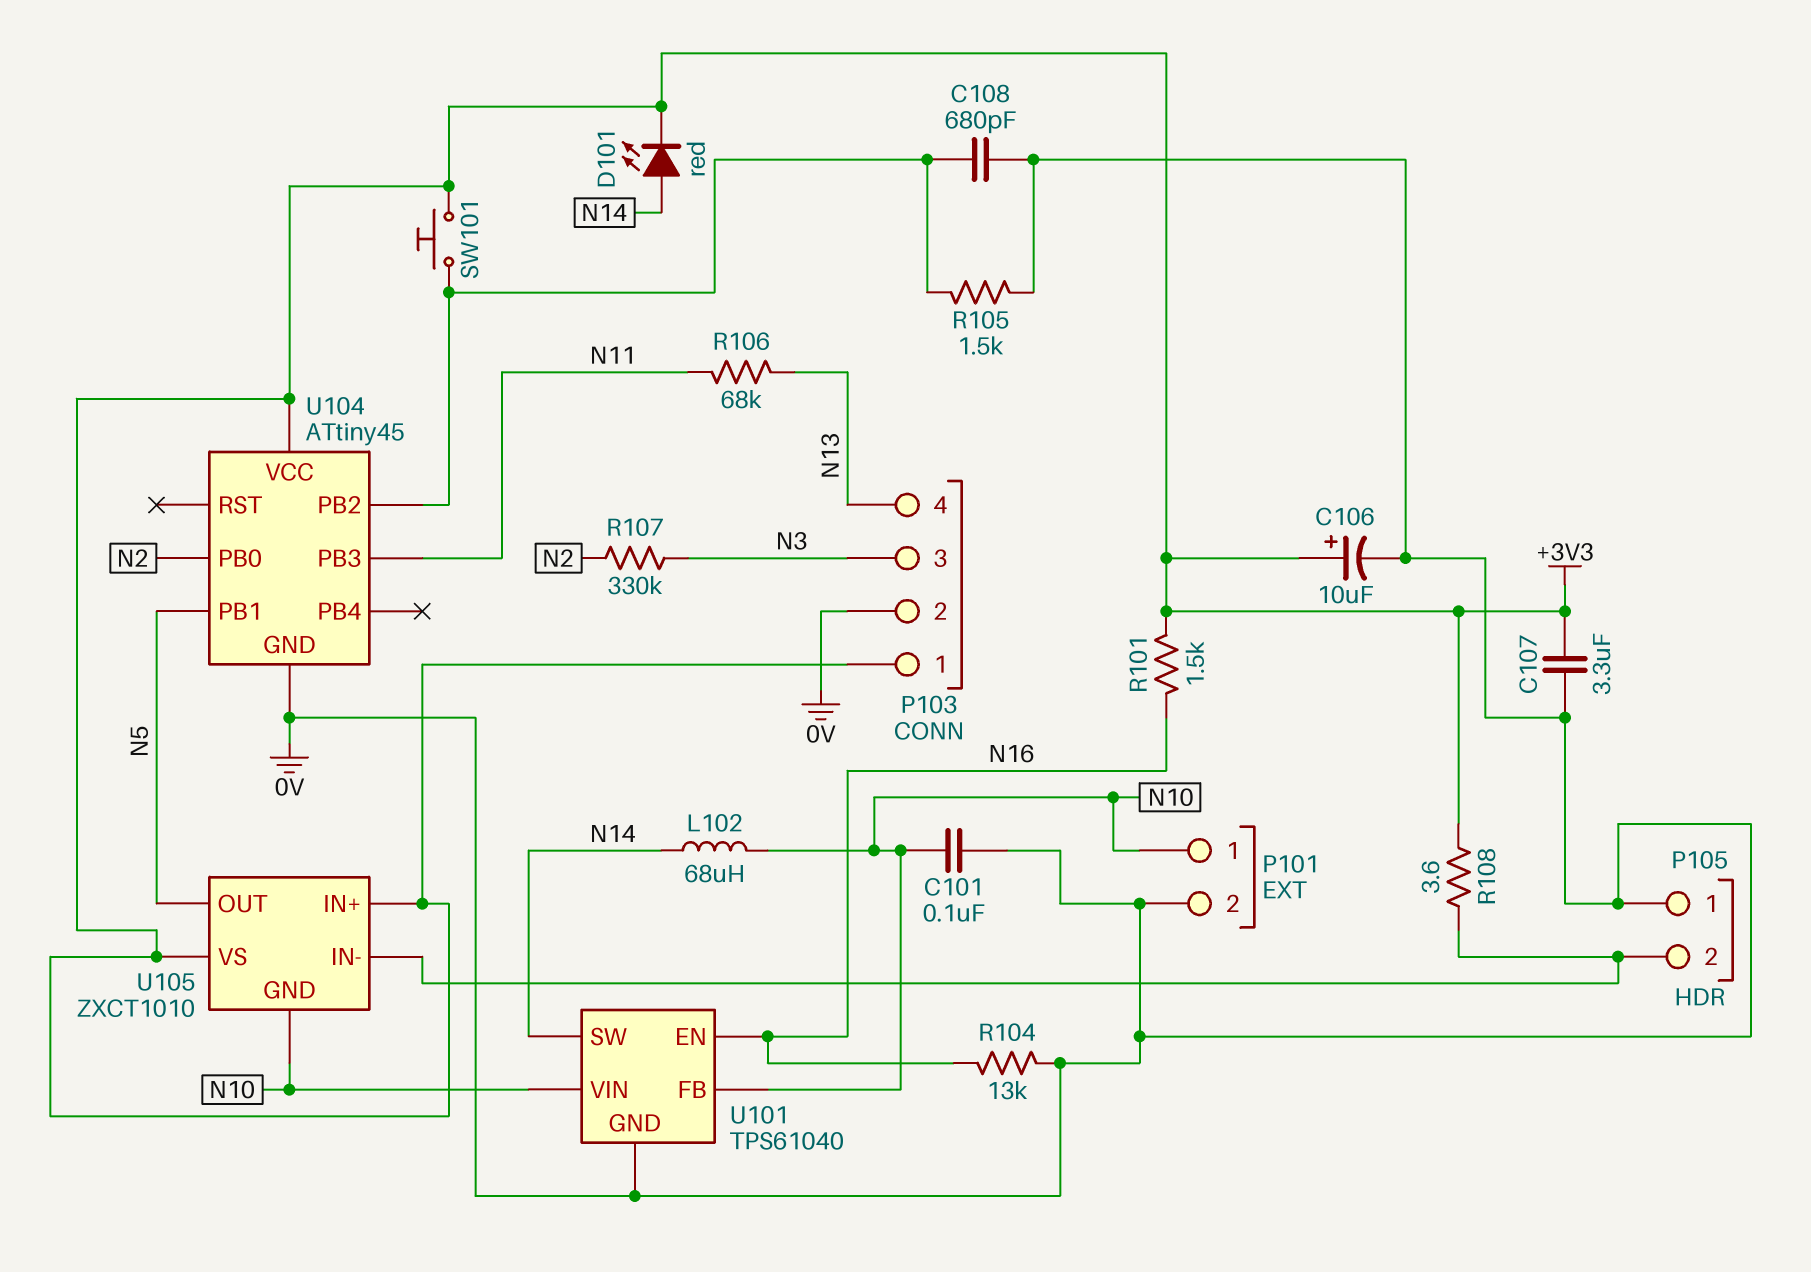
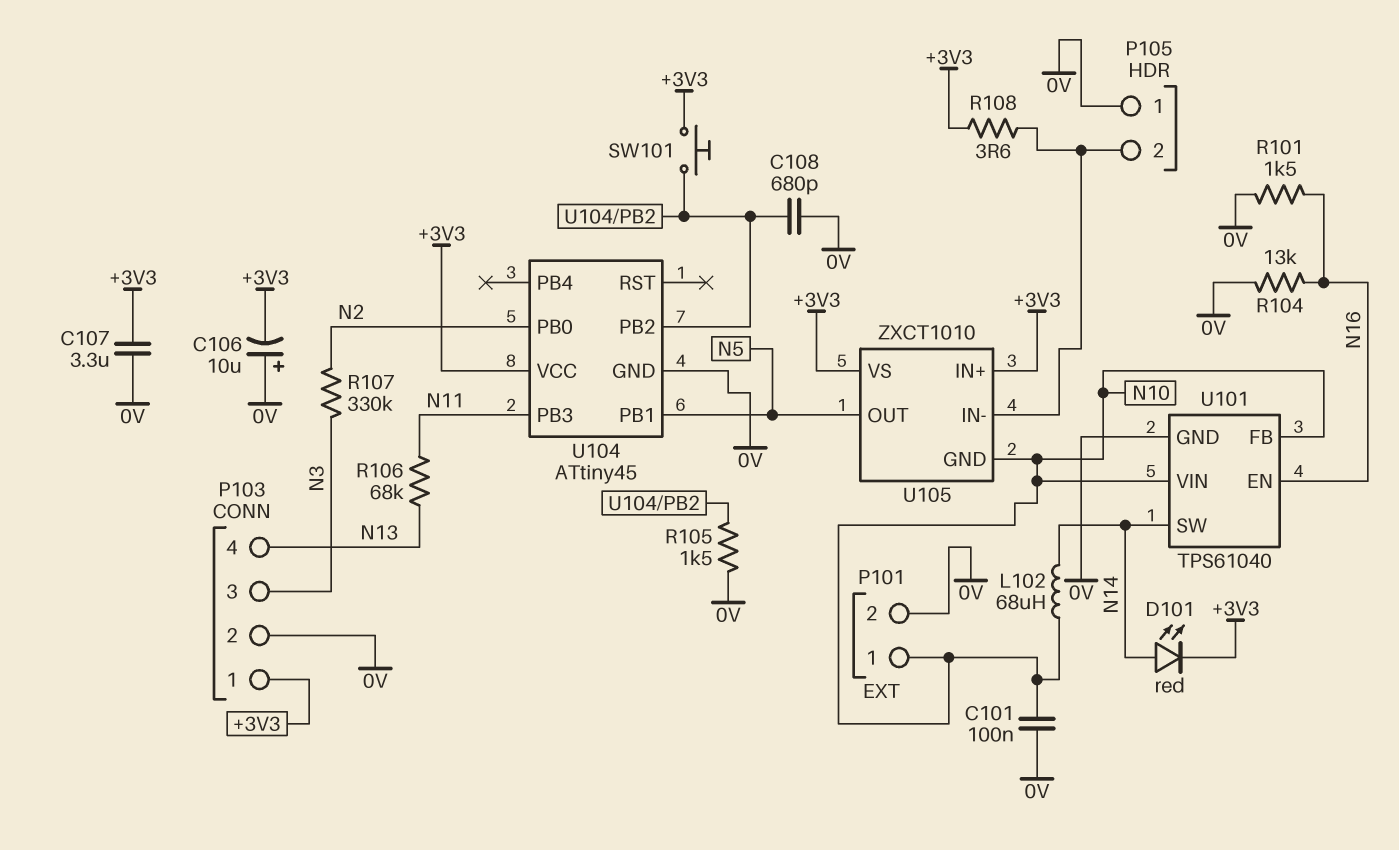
C106: 10uF (plus +3V3, minus 0V) -> 10uF (plus 0V, minus +3V3)
R101: 1.5k (+3V3, N16) -> 1.5k (0V, N16)

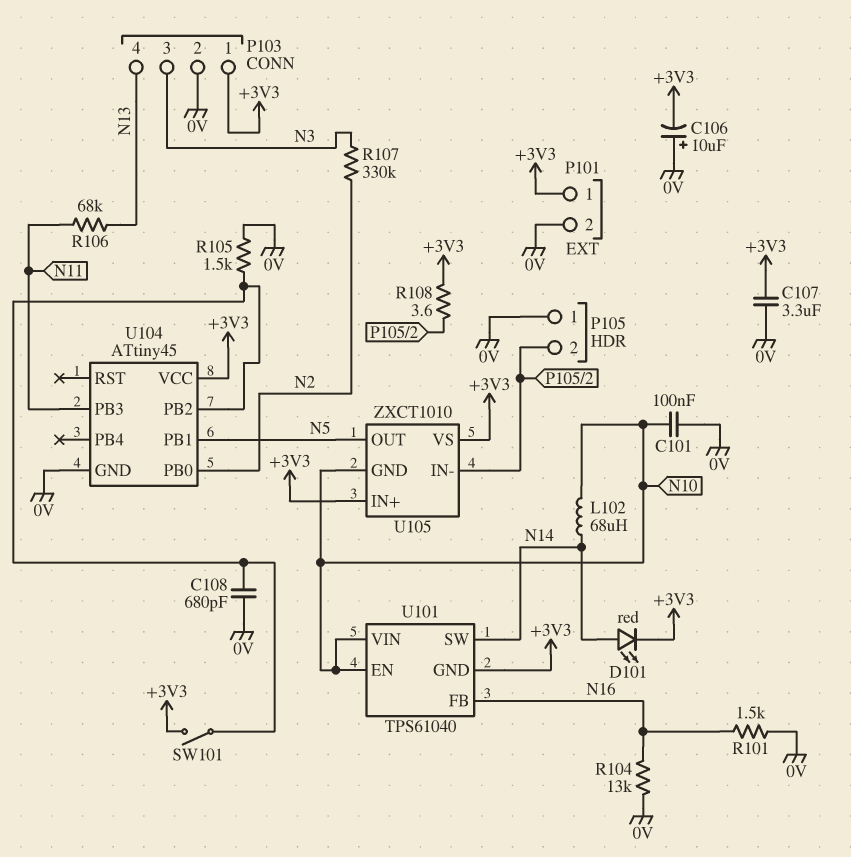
P101 pin 1: N10 -> +3V3
SW101: button (+3V3, U104/PB2) -> switch (+3V3, U104/PB2)
U101 pin EN: N16 -> N10
U101 pin FB: N10 -> N16
U101 pin GND: 0V -> +3V3

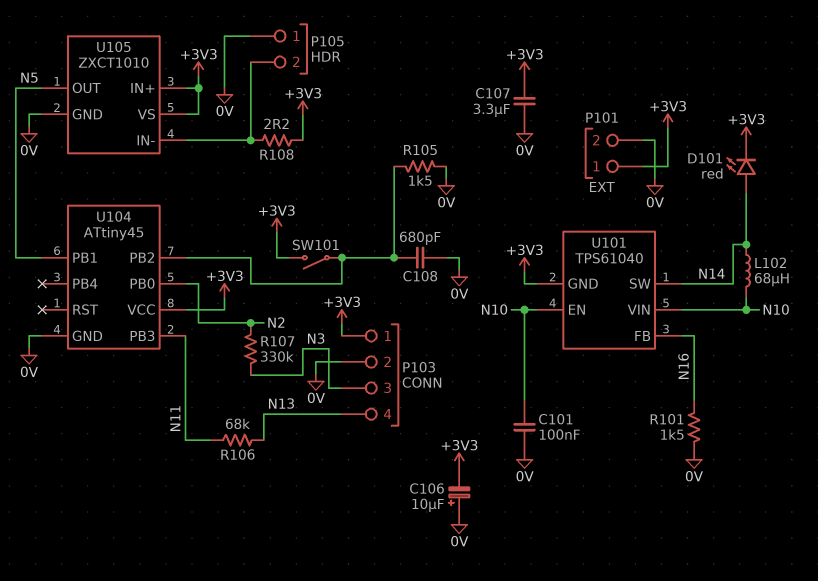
R104: 13k (0V, N16) -> none
R108: 3.6 (+3V3, P105/2) -> 2.2 (+3V3, P105/2)
U105 pin GND: N10 -> 0V

